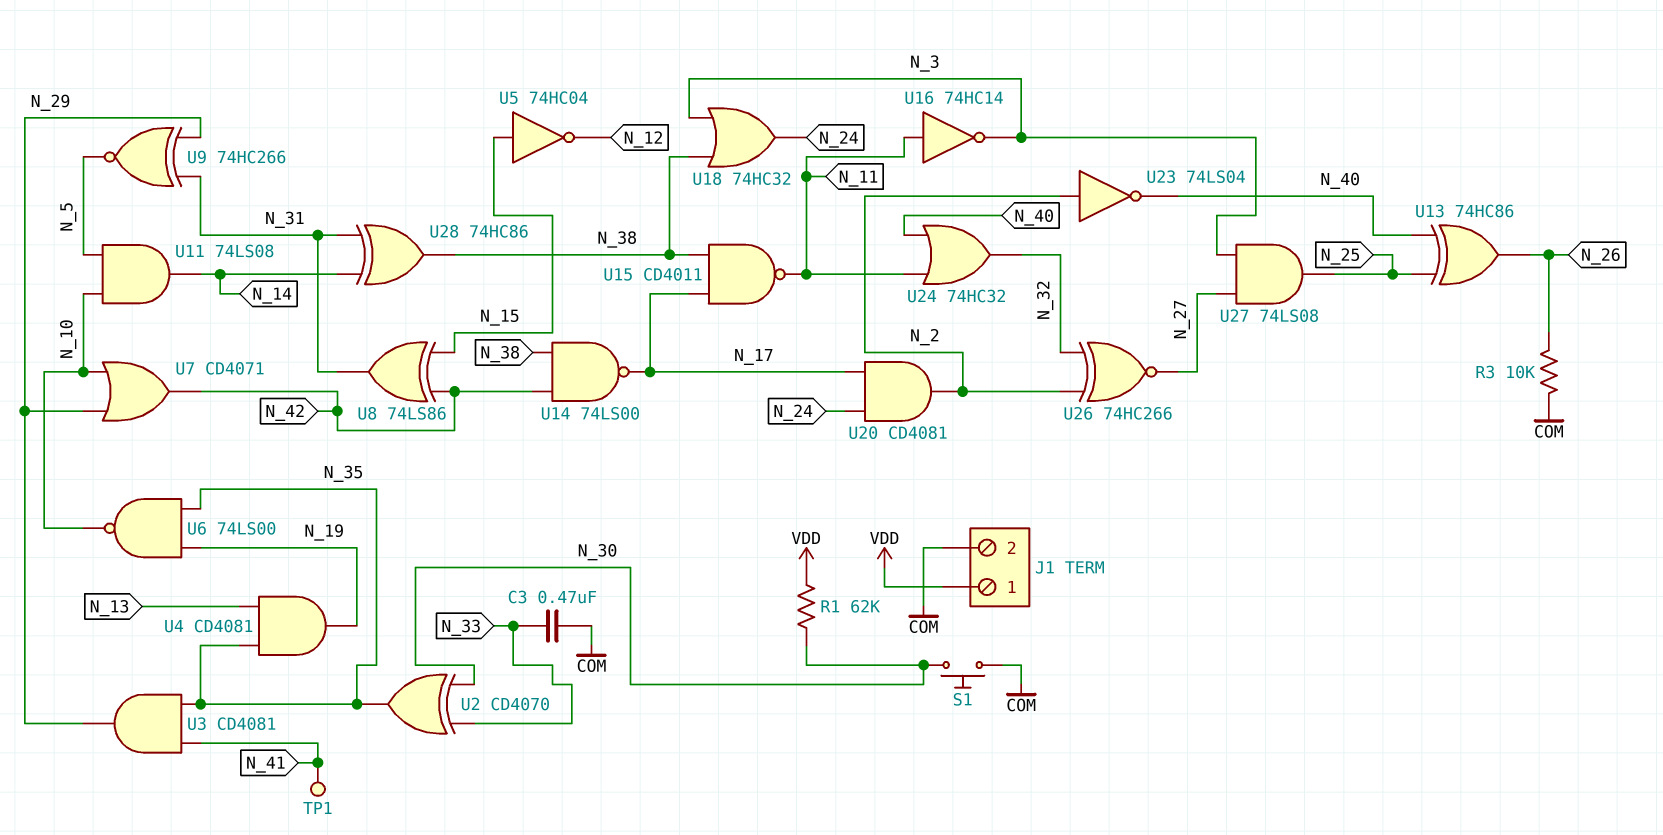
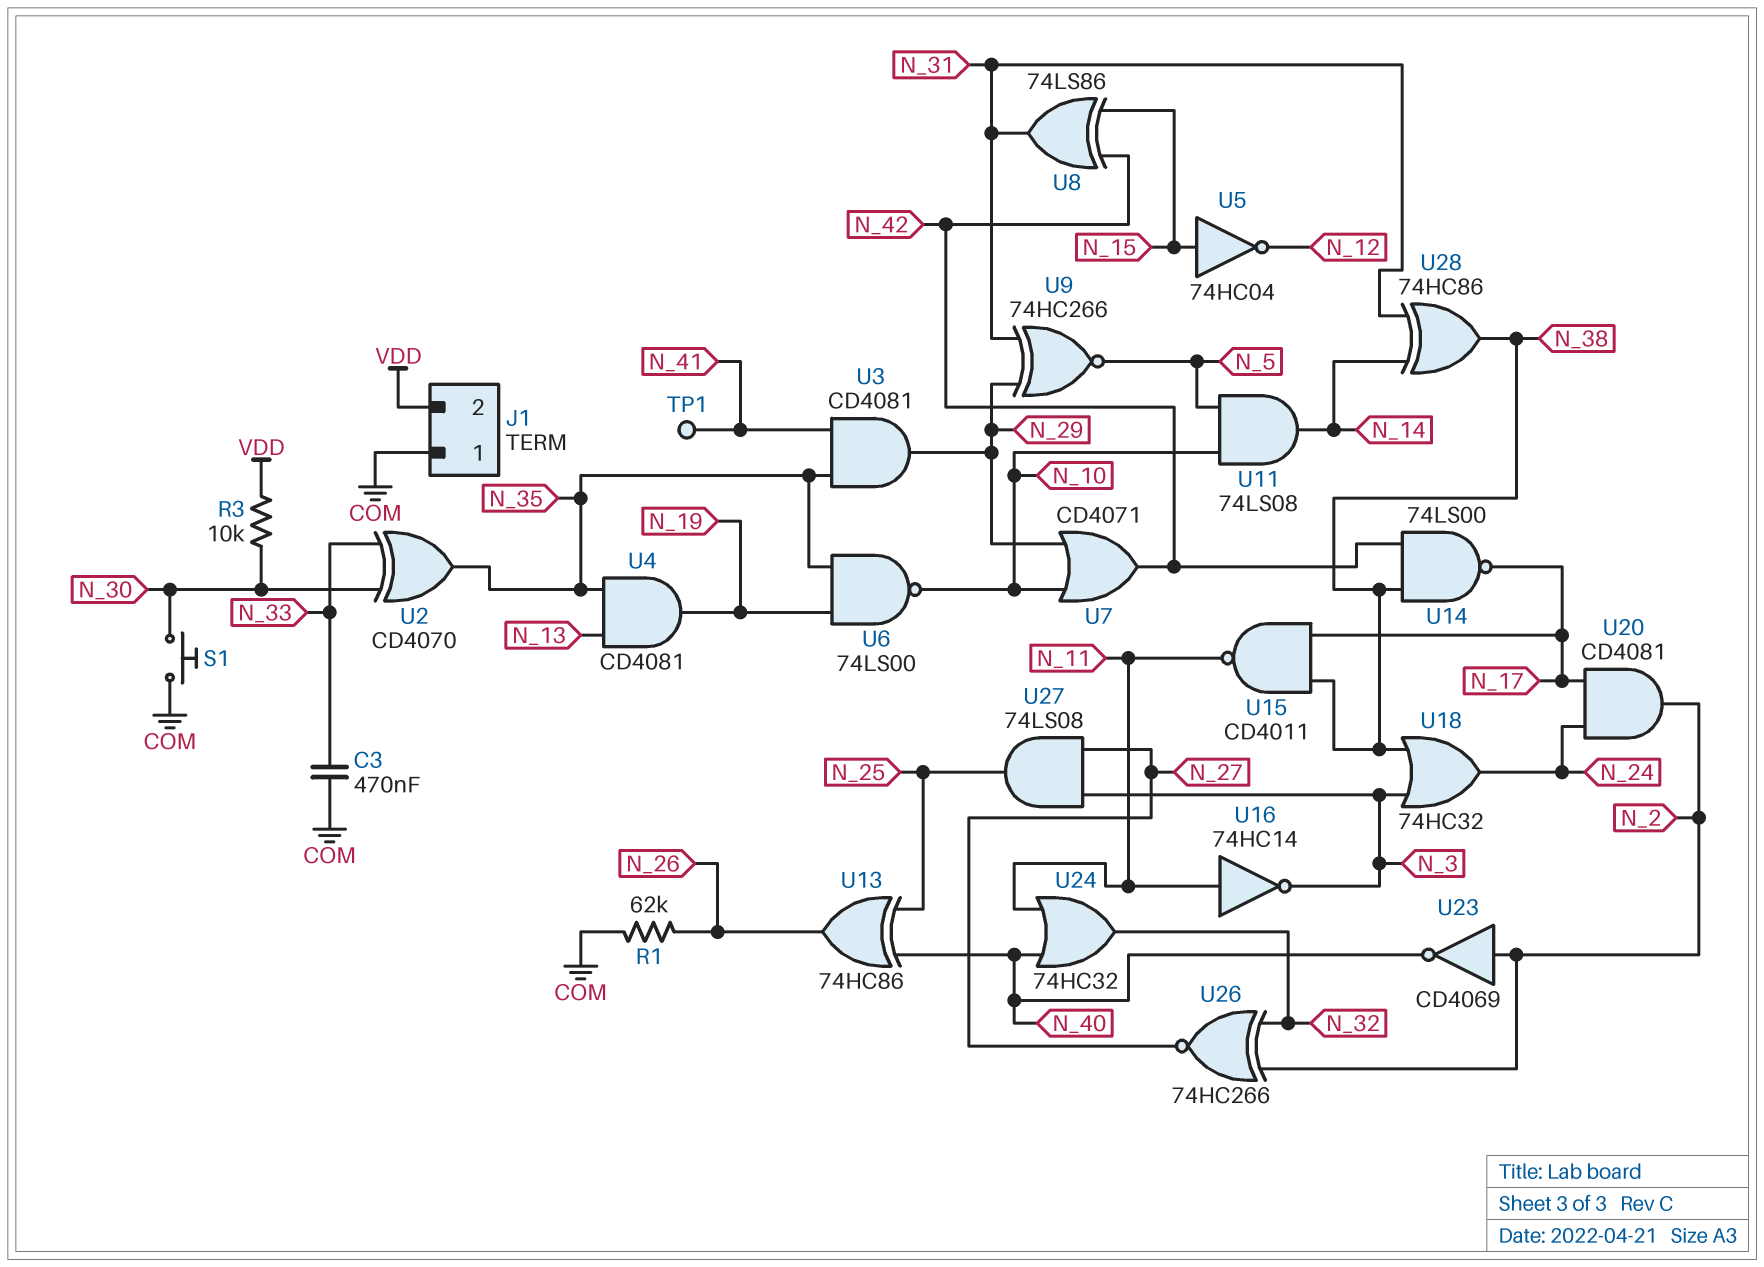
J1 pin 1: VDD -> COM
J1 pin 2: COM -> VDD
R1: 62k (N_30, VDD) -> 62k (COM, N_26)
R3: 10k (COM, N_26) -> 10k (N_30, VDD)
U23: NOT 74LS04 (in N_2, out N_40) -> NOT CD4069 (in N_2, out N_40)

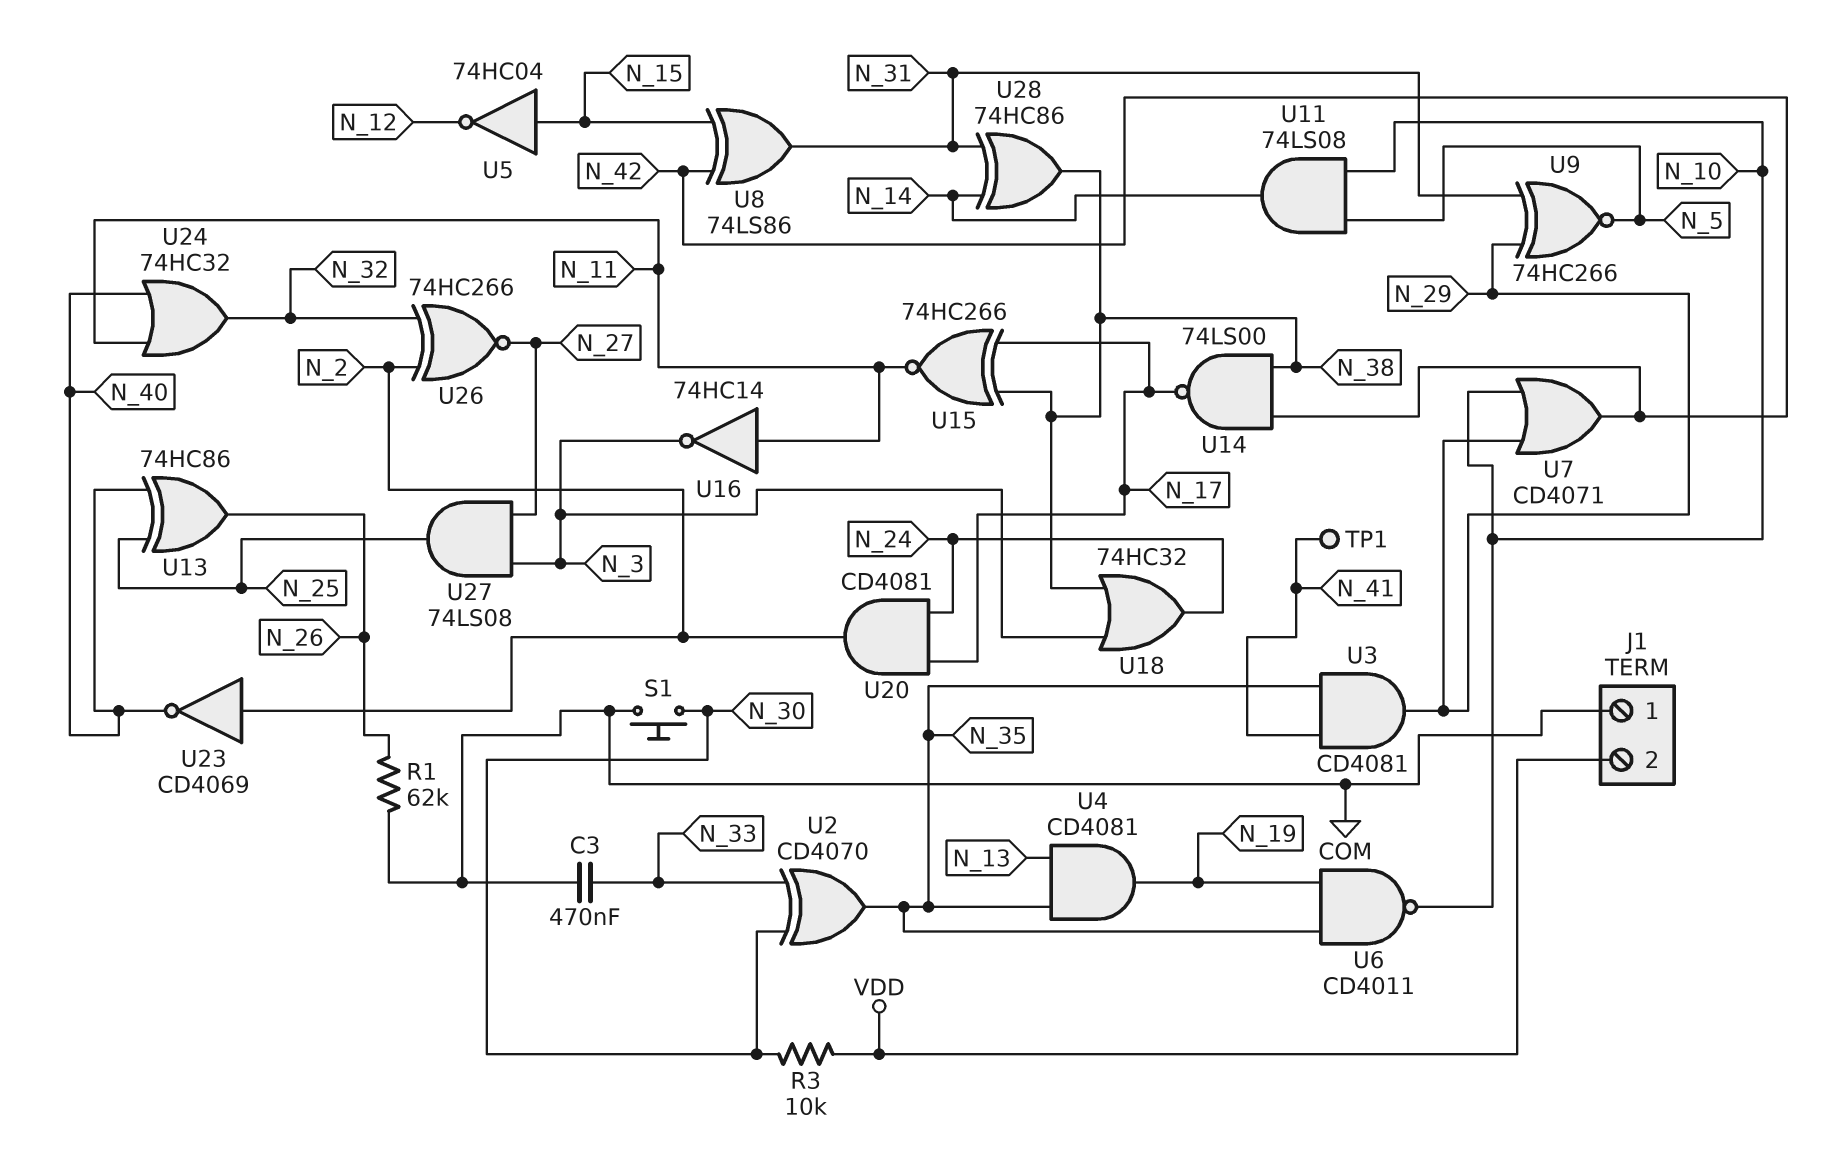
U6: NAND 74LS00 (in N_19, in N_35, out N_10) -> NAND CD4011 (in N_19, in N_35, out N_10)
U15: NAND CD4011 (in N_17, in N_38, out N_11) -> XNOR 74HC266 (in N_17, in N_38, out N_11)

